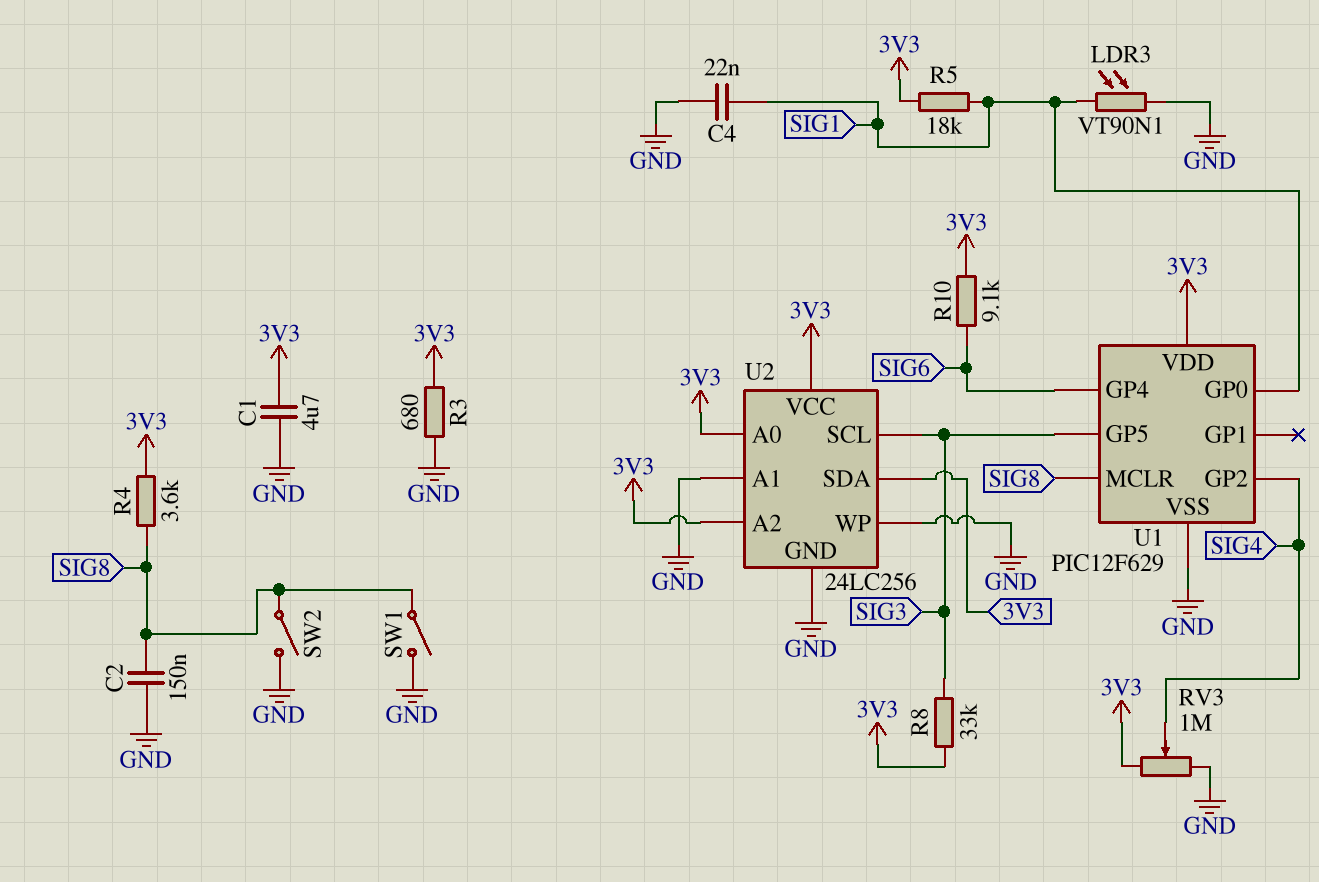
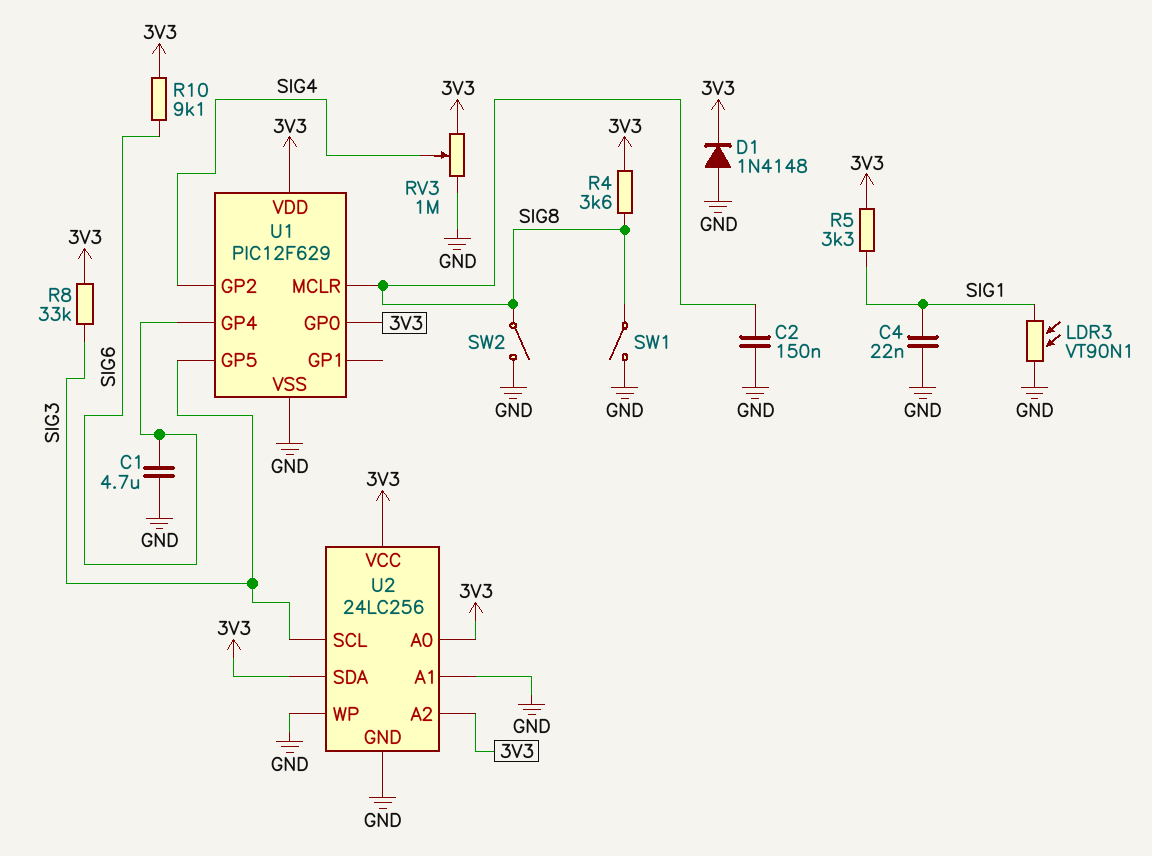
C1: 4.7uF (3V3, GND) -> 4.7uF (GND, SIG6)
D1: none -> diode 1N4148 (A GND, K 3V3)
R3: 680 (3V3, GND) -> none
R5: 18k (3V3, SIG1) -> 3.3k (3V3, SIG1)
U1 pin GP0: SIG1 -> 3V3

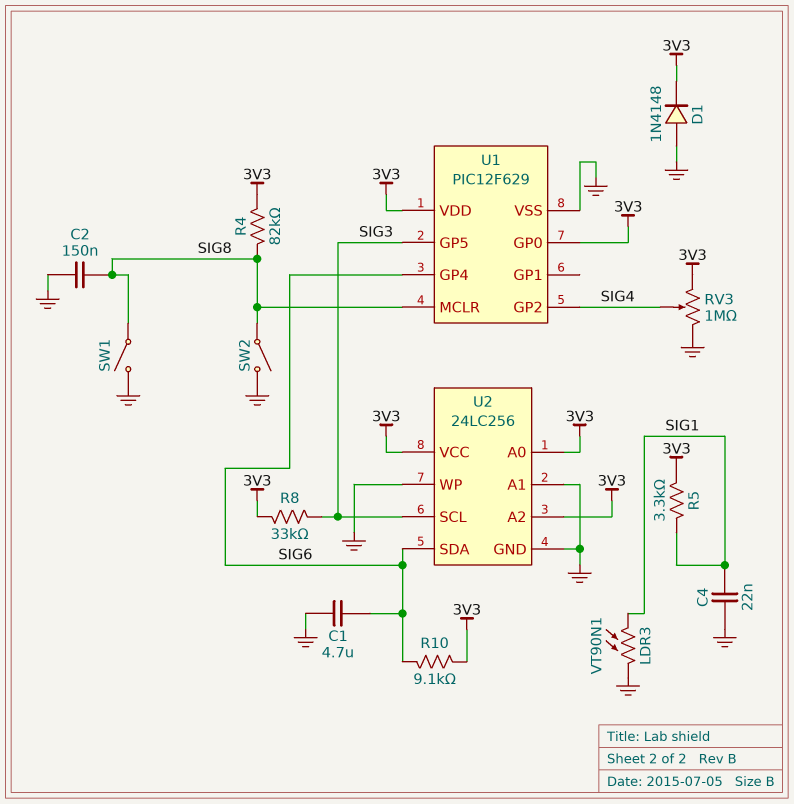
R4: 3.6k (3V3, SIG8) -> 82k (3V3, SIG8)
U2 pin SDA: 3V3 -> SIG6

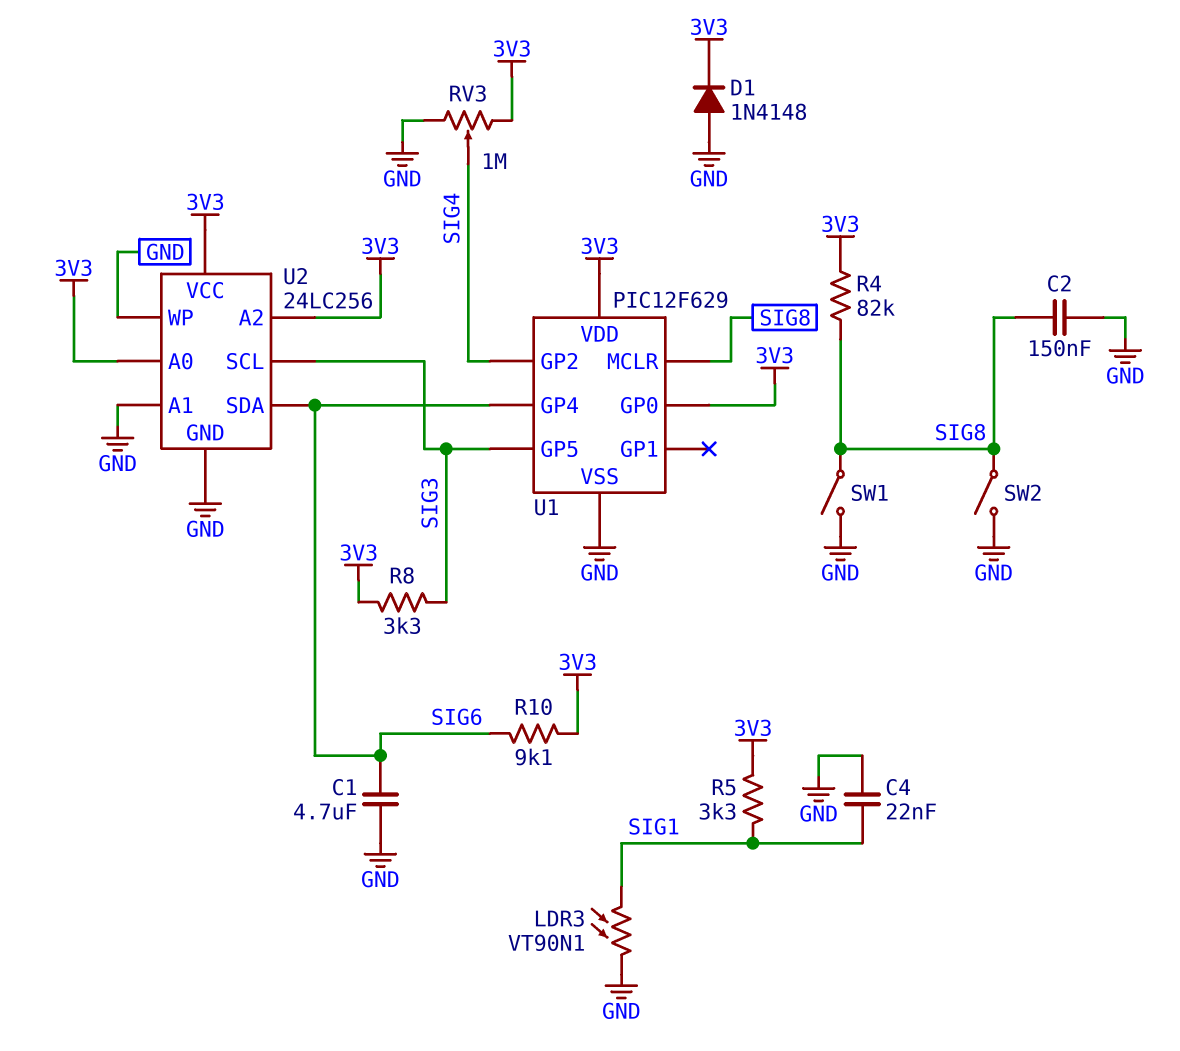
R8: 33k (3V3, SIG3) -> 3.3k (3V3, SIG3)

